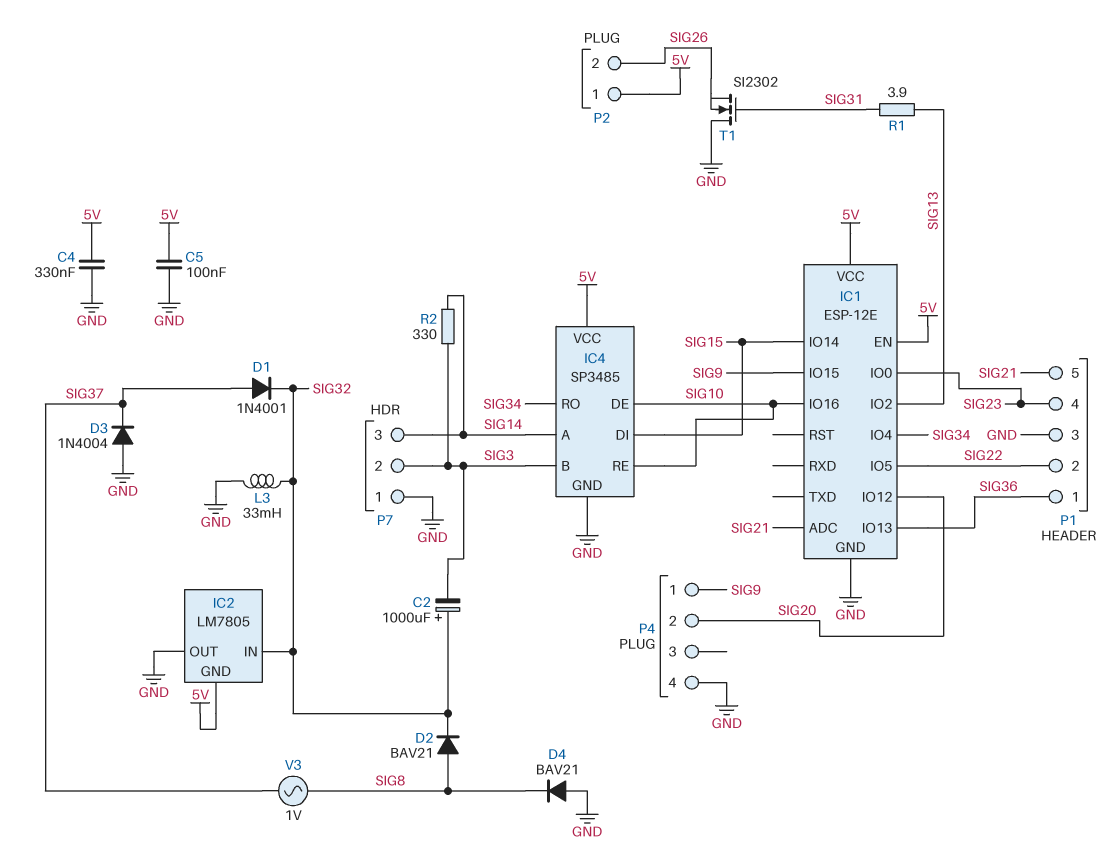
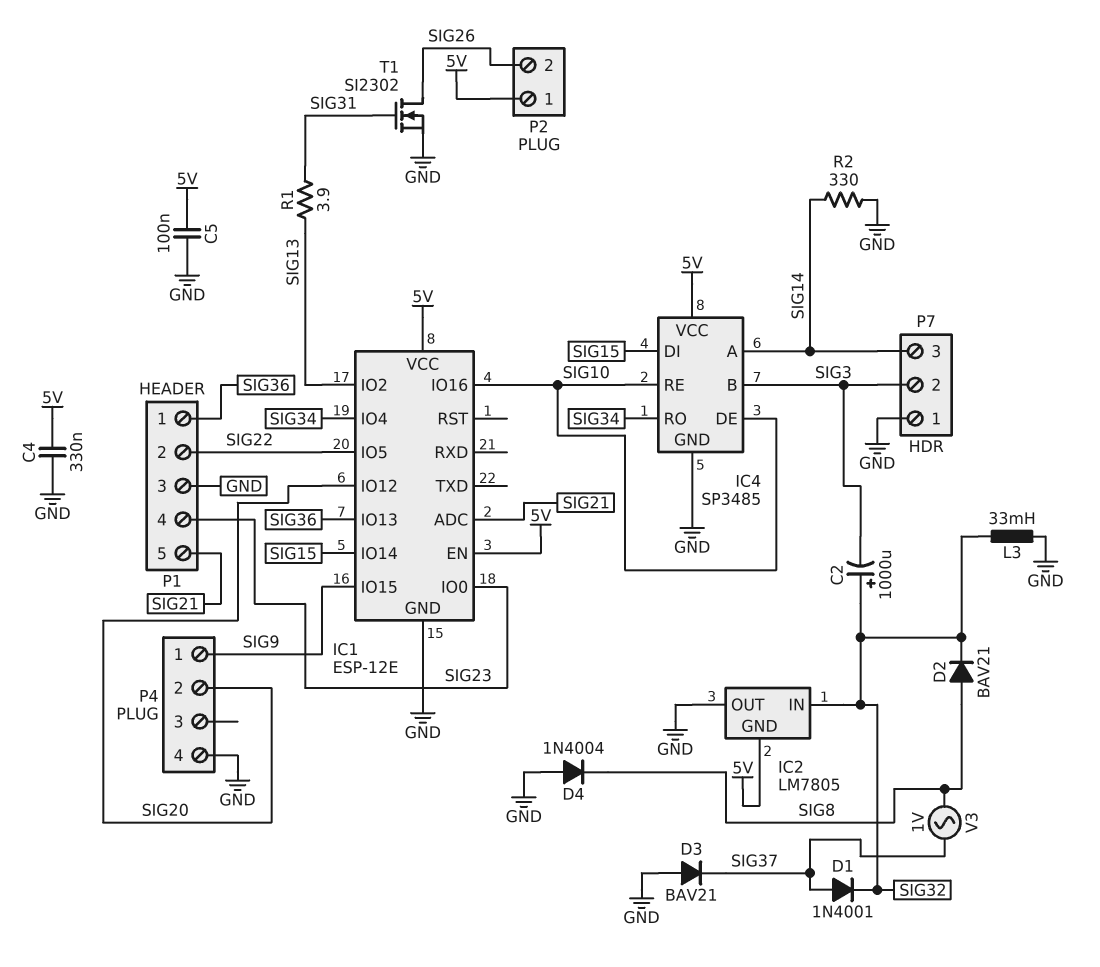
D3: diode 1N4004 (A GND, K SIG37) -> diode BAV21 (A GND, K SIG37)
D4: diode BAV21 (A GND, K SIG8) -> diode 1N4004 (A GND, K SIG8)
R2: 330 (SIG3, SIG14) -> 330 (GND, SIG14)
T1: NMOS SI2302 (G SIG31, D GND, S SIG26) -> NMOS SI2302 (G SIG31, D SIG26, S GND)

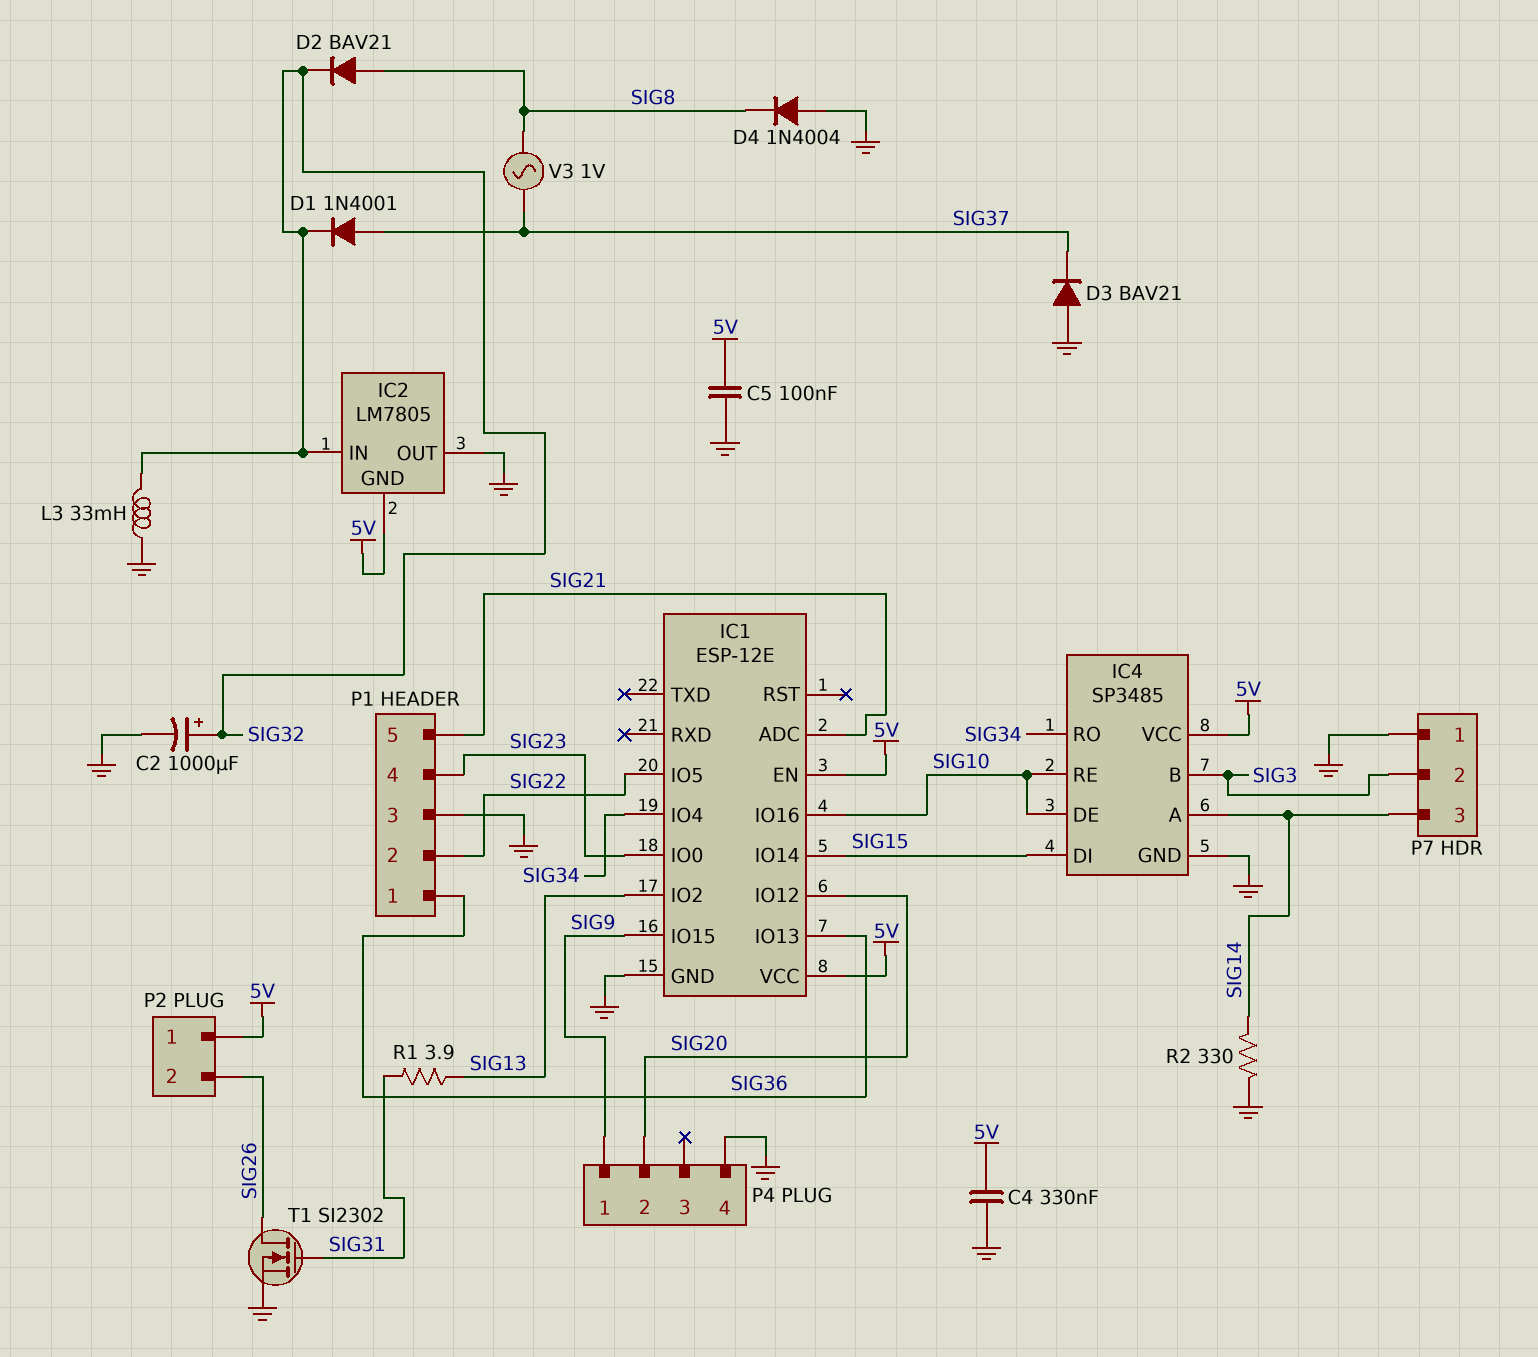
C2: 1000uF (plus SIG32, minus SIG3) -> 1000uF (plus SIG32, minus GND)

